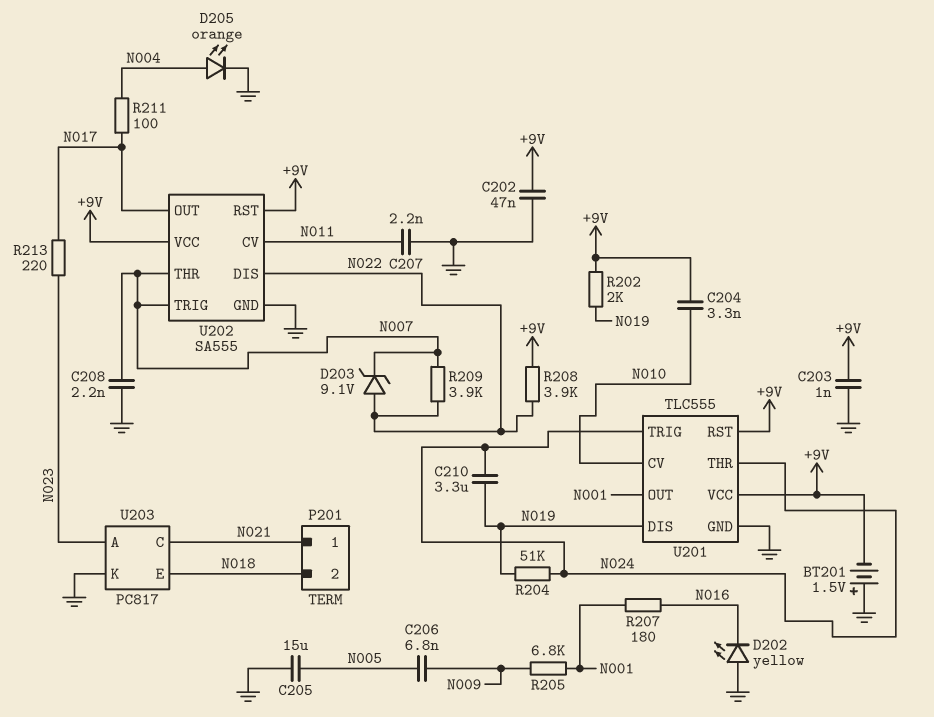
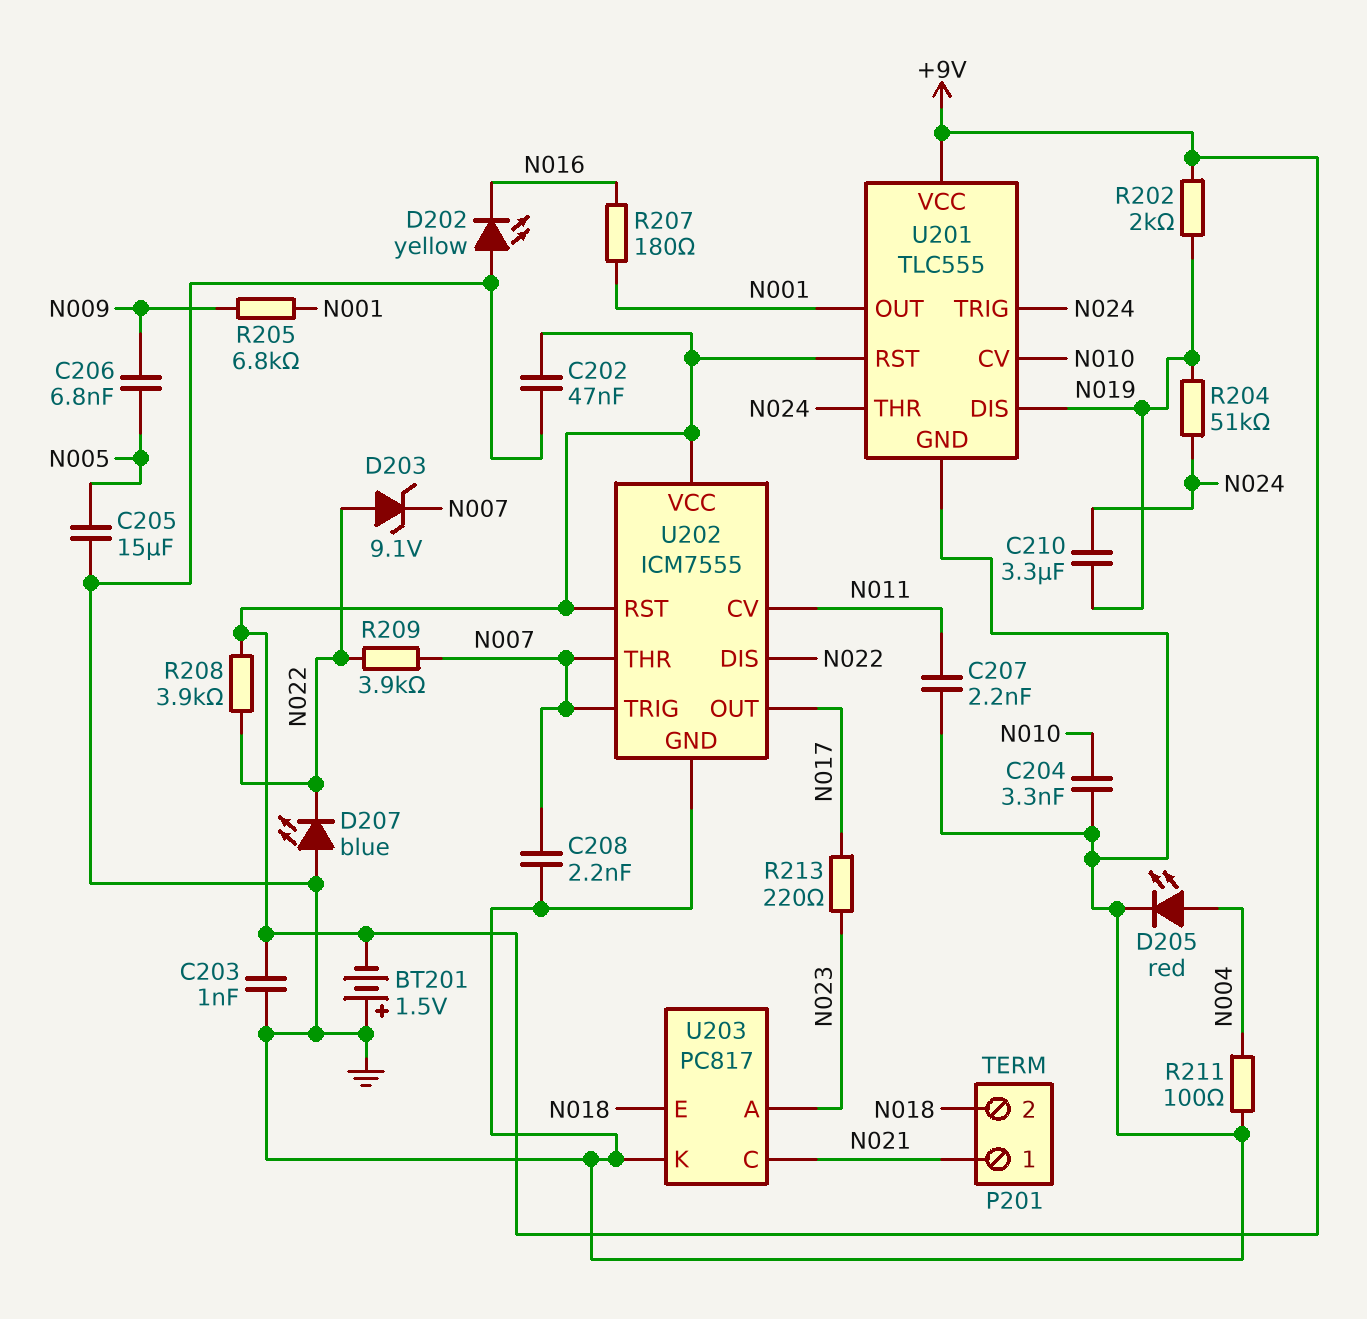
C204: 3.3nF (+9V, N010) -> 3.3nF (GND, N010)
D205: LED orange (A N004, K GND) -> LED red (A N004, K GND)
D207: none -> LED blue (A GND, K N022)
R211: 100 (N004, N017) -> 100 (GND, N004)
U202: SA555 -> ICM7555

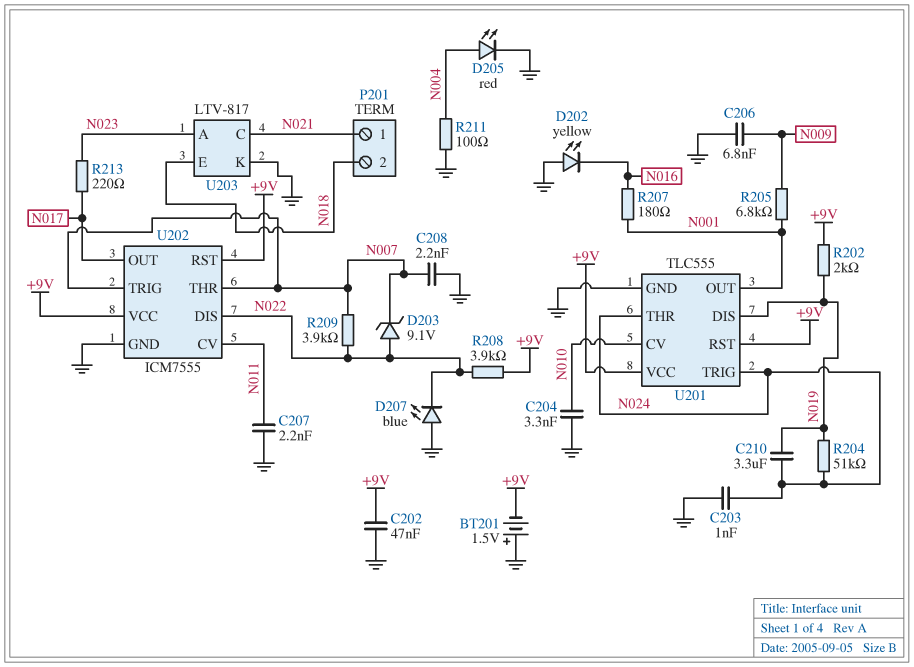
C203: 1nF (+9V, GND) -> 1nF (GND, N024)
C205: 15uF (GND, N005) -> none
C206: 6.8nF (N005, N009) -> 6.8nF (GND, N009)
U203: PC817 -> LTV-817

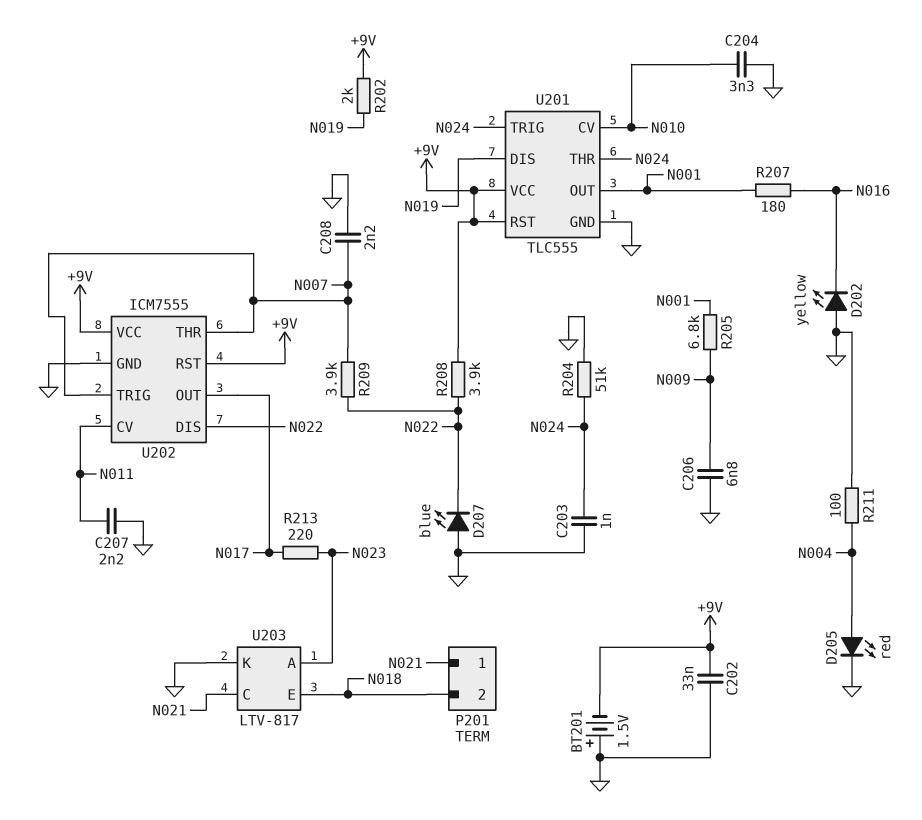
C202: 47nF (+9V, GND) -> 33nF (+9V, GND)
C210: 3.3uF (N019, N024) -> none
D203: zener 9.1V (A N022, K N007) -> none
R204: 51k (N019, N024) -> 51k (GND, N024)

